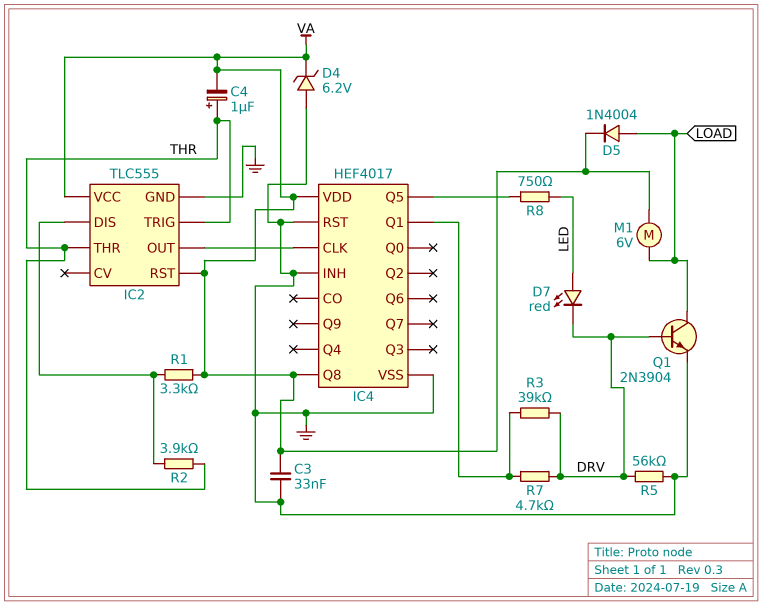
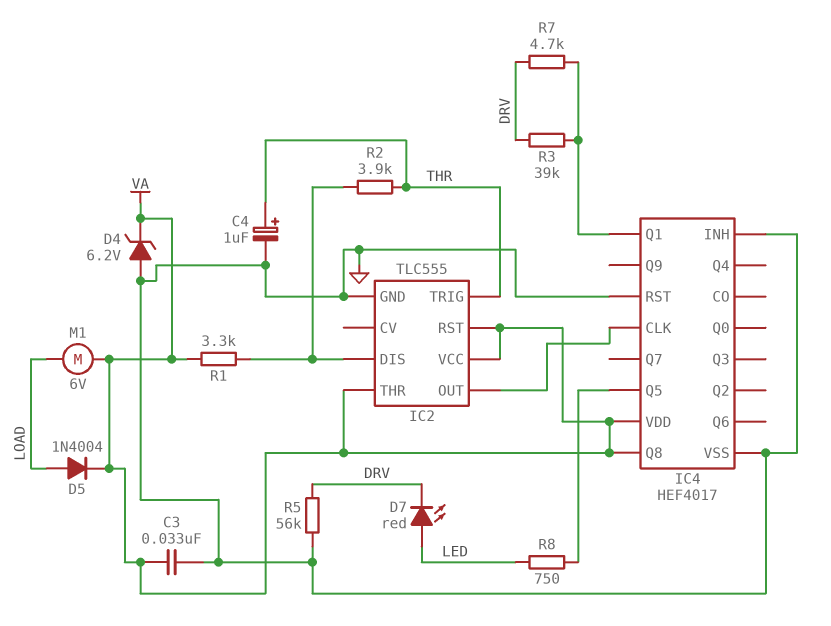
C4: 1uF (plus THR, minus VA) -> 1uF (plus THR, minus GND)
IC2 pin THR: THR -> VA
Q1: NPN 2N3904 (B DRV, C LOAD, E GND) -> none

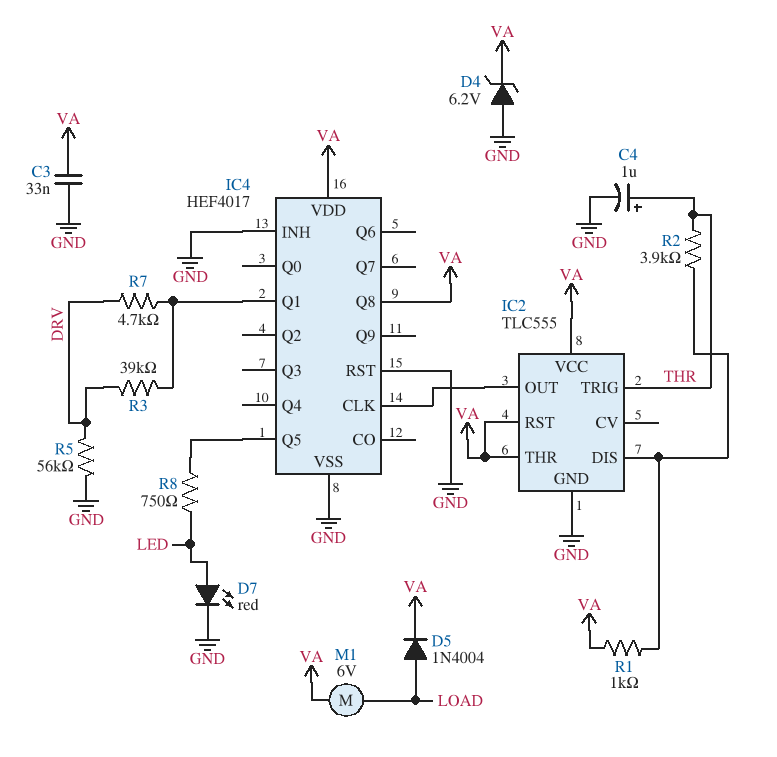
D7: LED red (A LED, K DRV) -> LED red (A LED, K GND)
R1: 3.3k (IC2/DIS, VA) -> 1k (IC2/DIS, VA)

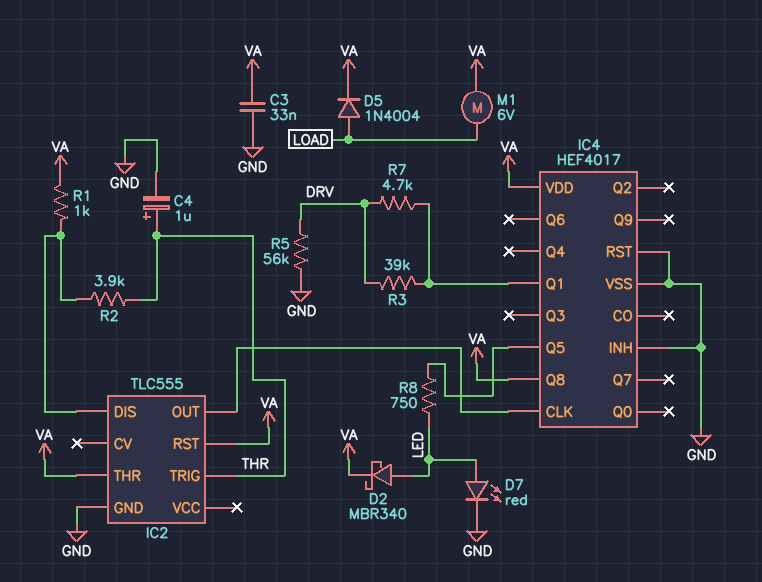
D2: none -> schottky MBR340 (A LED, K VA)
D4: zener 6.2V (A GND, K VA) -> none
IC2 pin VCC: VA -> none

